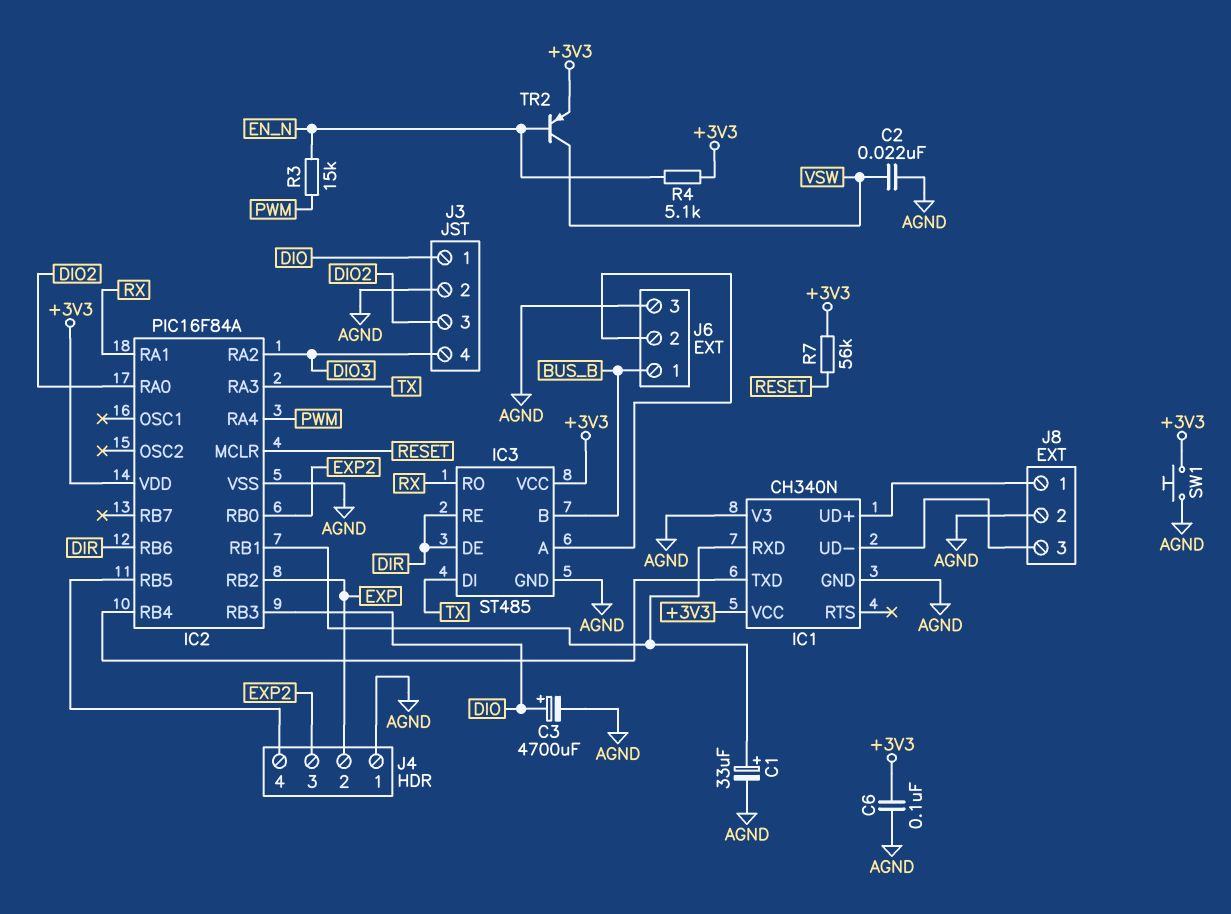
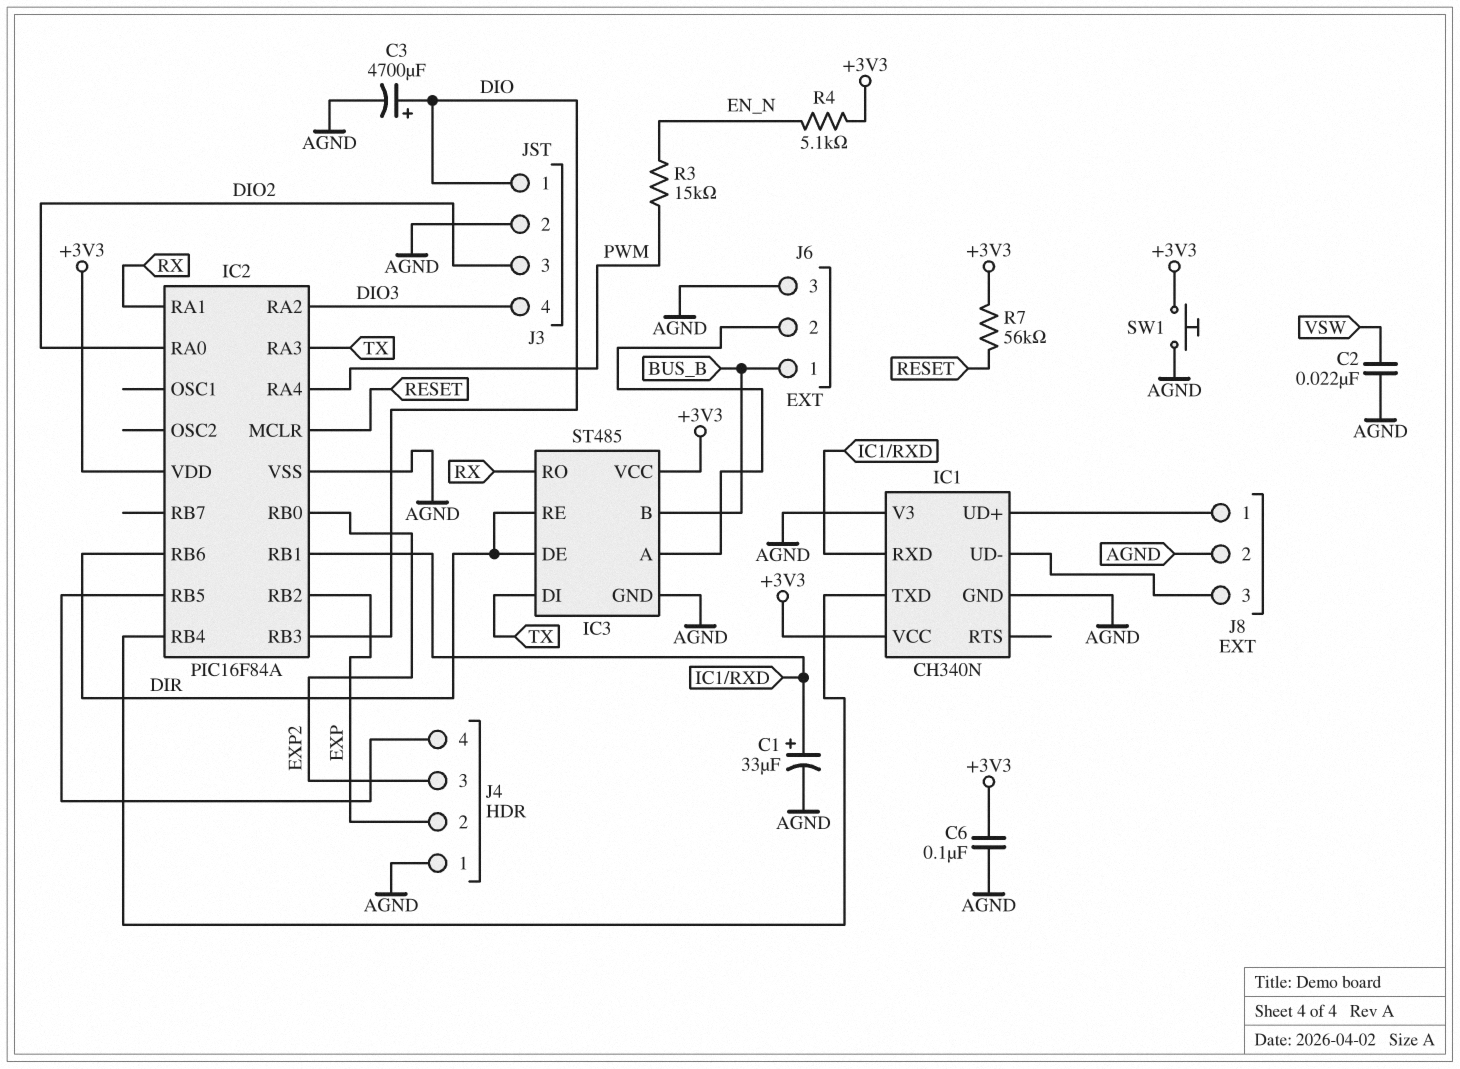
TR2: PNP (B EN_N, C VSW, E +3V3) -> none

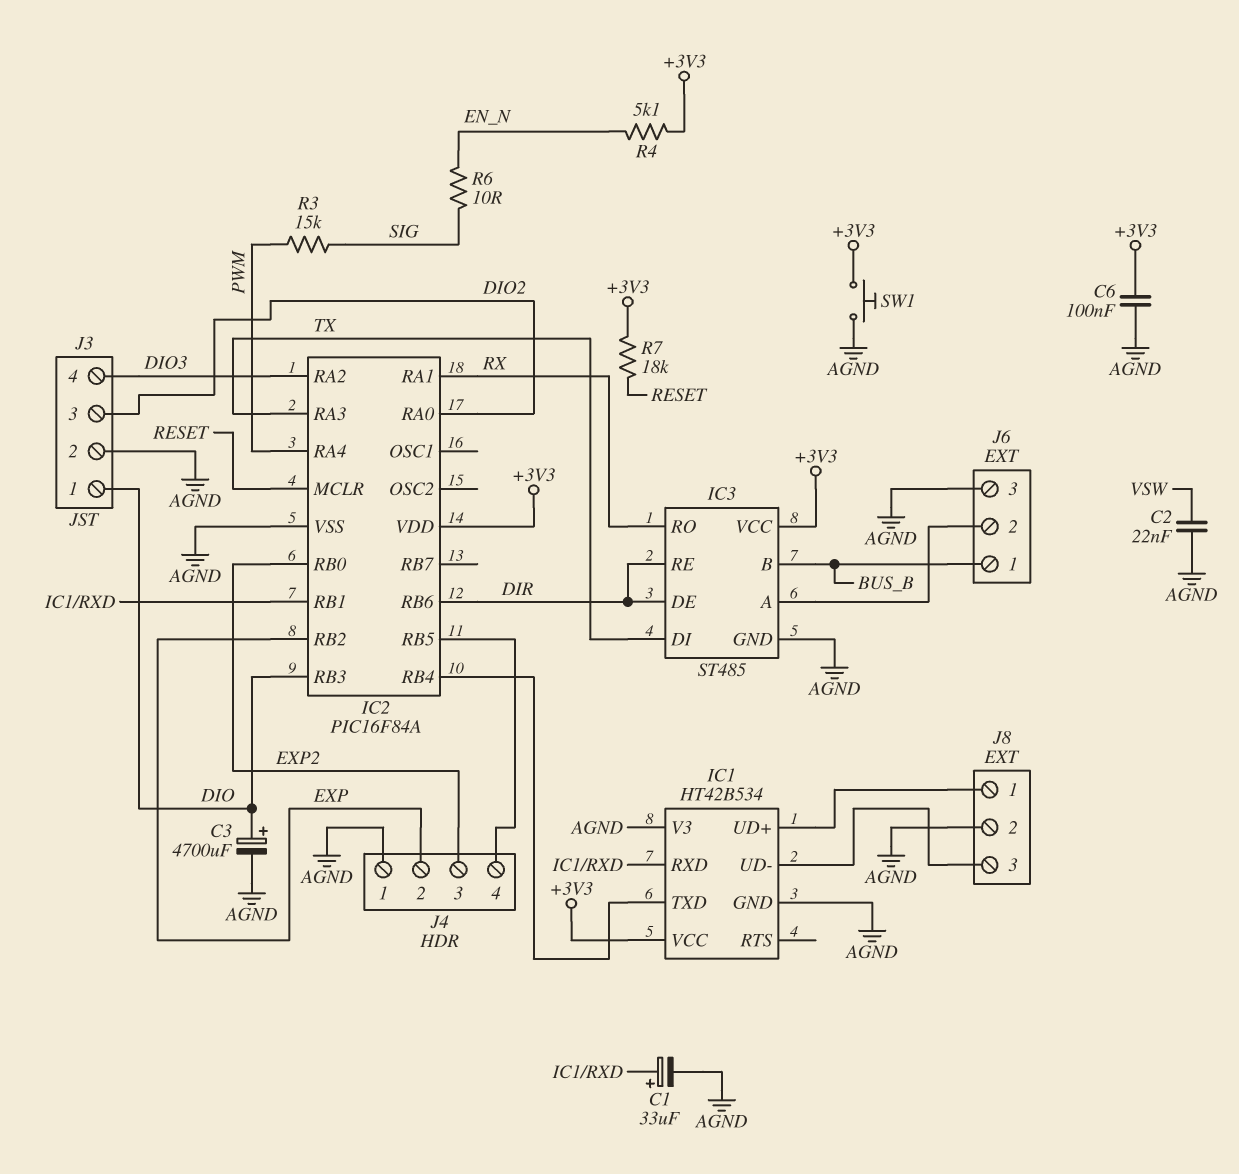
IC1: CH340N -> HT42B534
R3: 15k (EN_N, PWM) -> 15k (PWM, SIG)
R6: none -> 10 (EN_N, SIG)
R7: 56k (+3V3, RESET) -> 18k (+3V3, RESET)

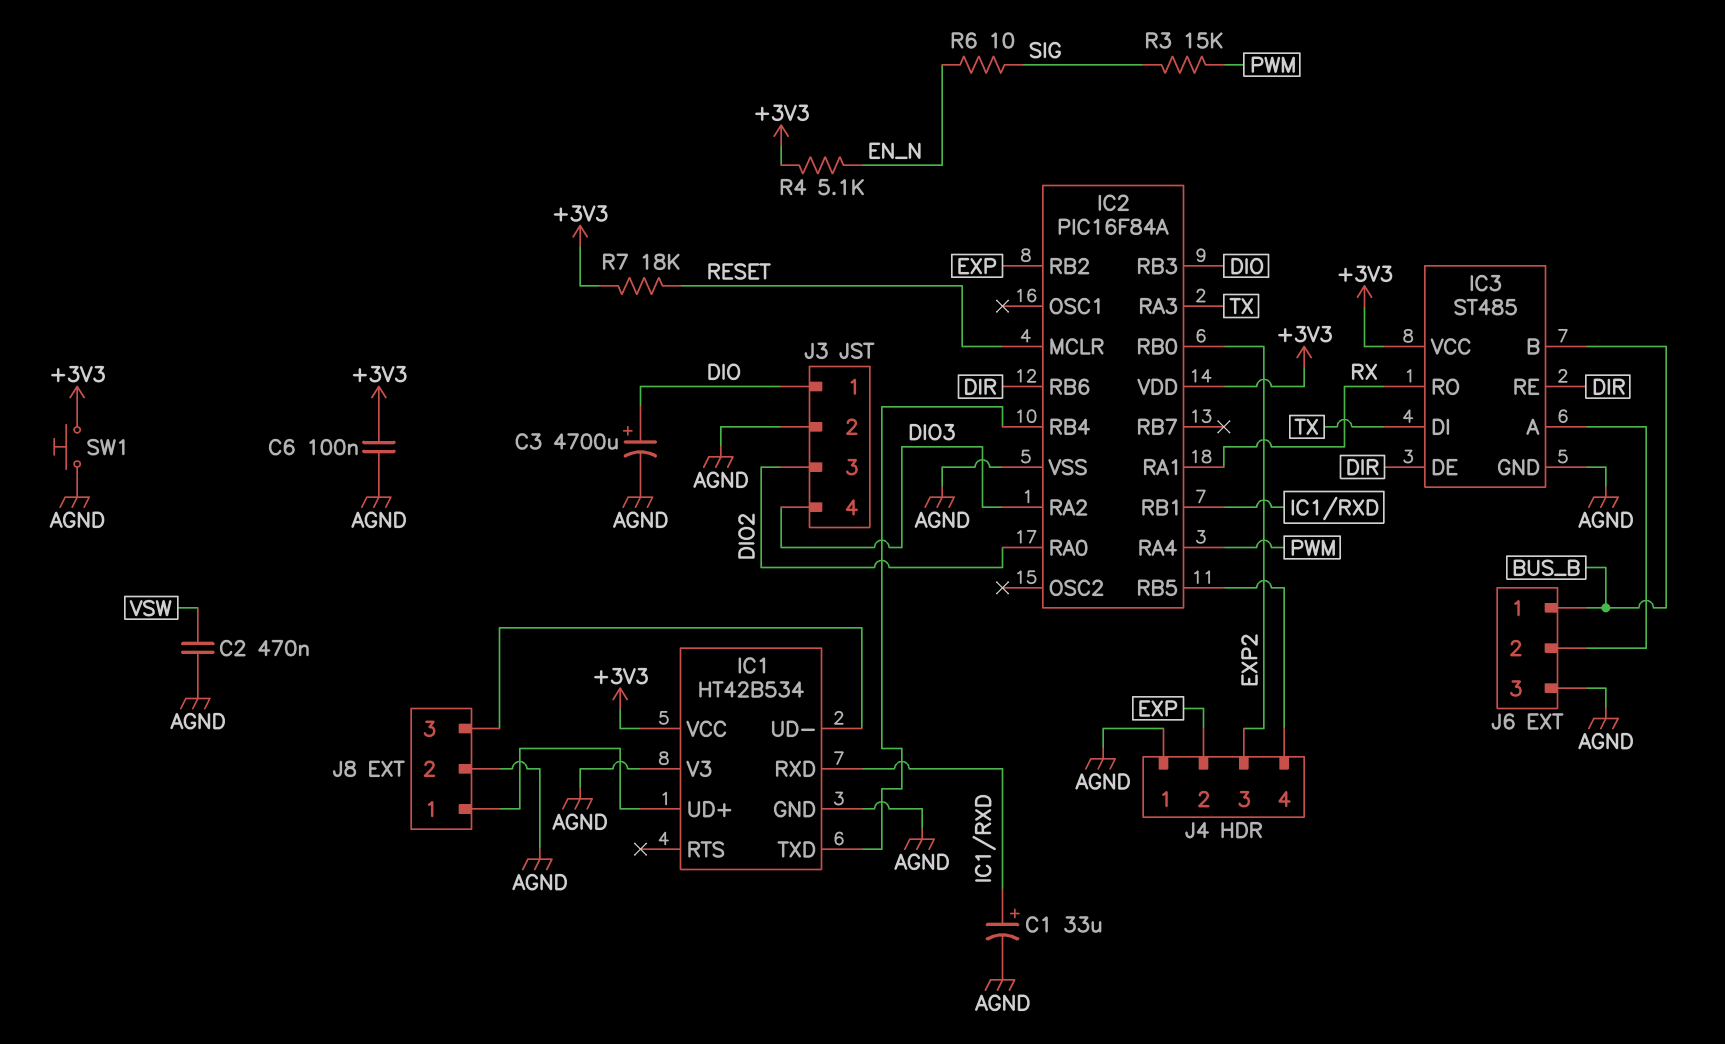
C2: 22nF (AGND, VSW) -> 470nF (AGND, VSW)

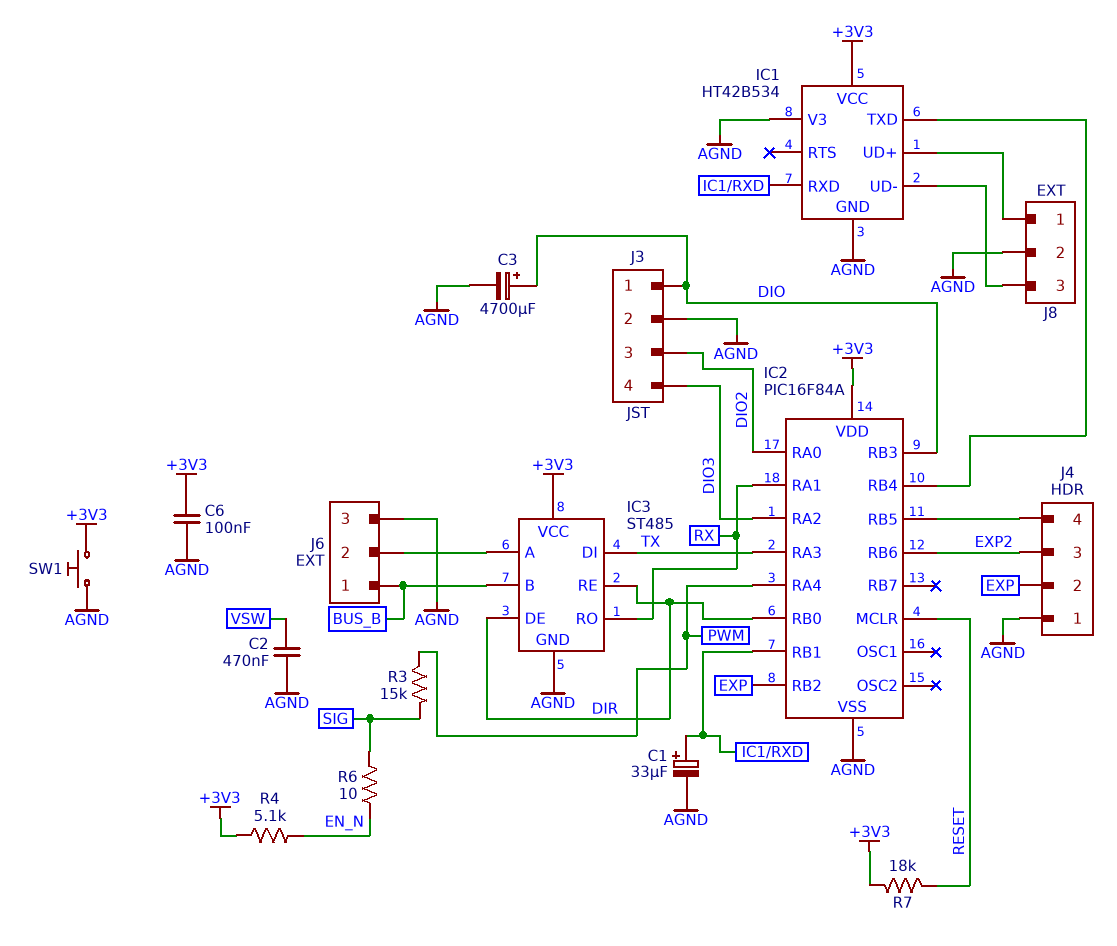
IC2 pin RB0: EXP2 -> DIR
IC2 pin RB6: DIR -> EXP2

